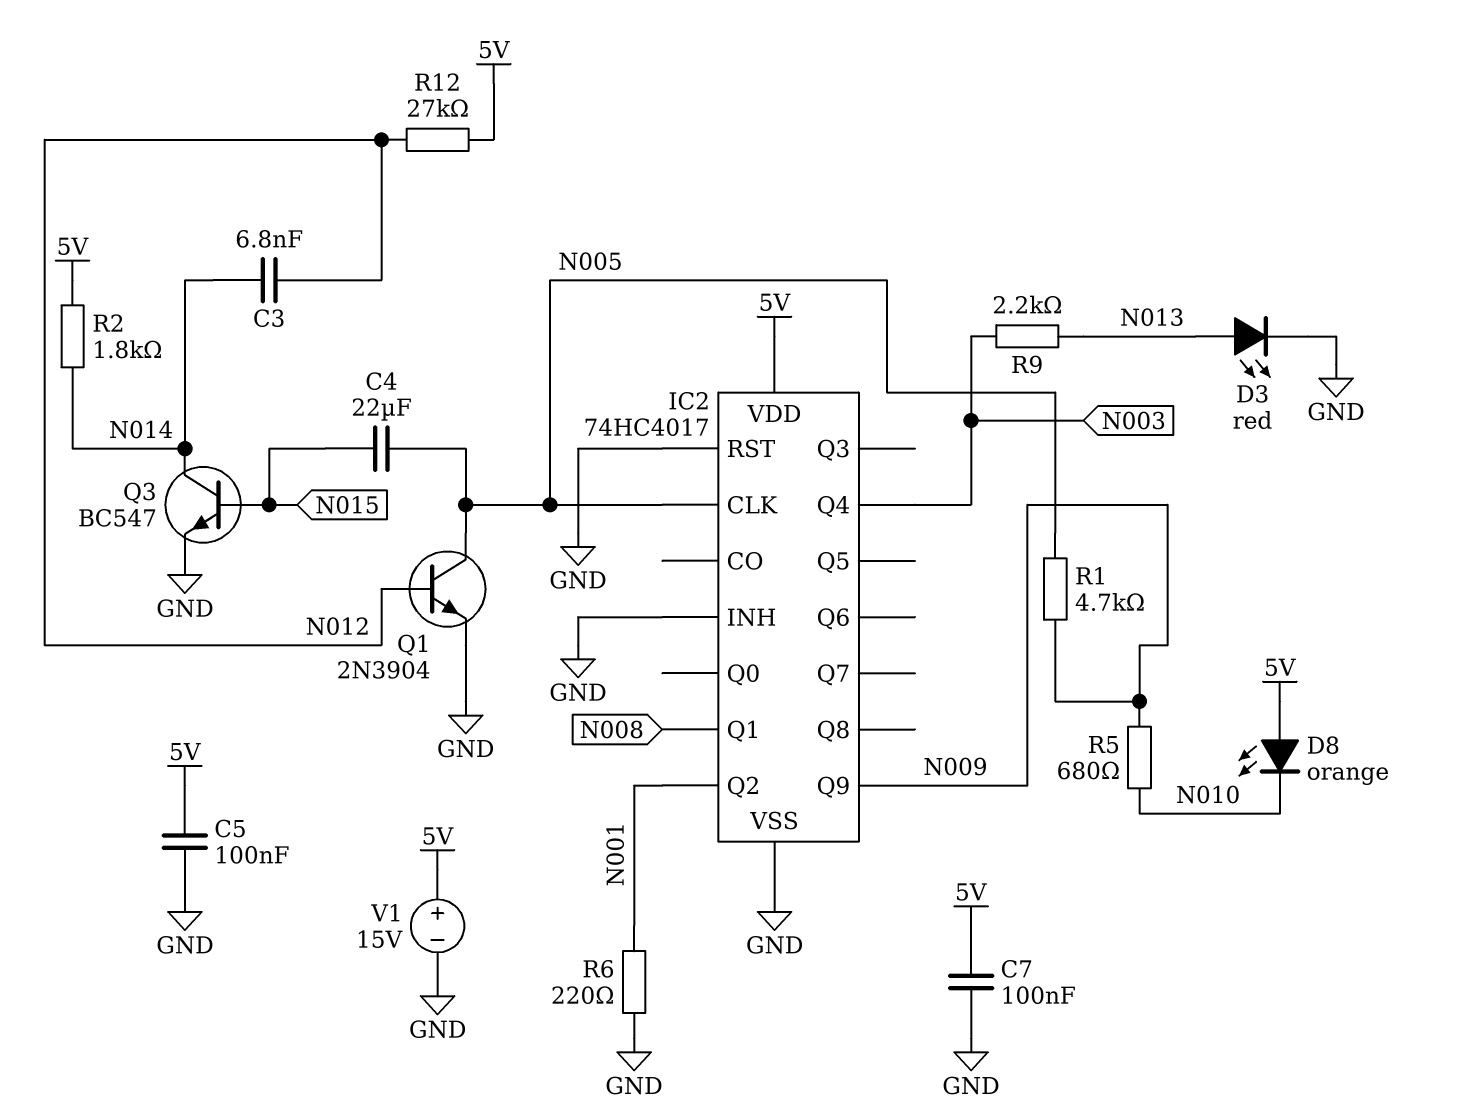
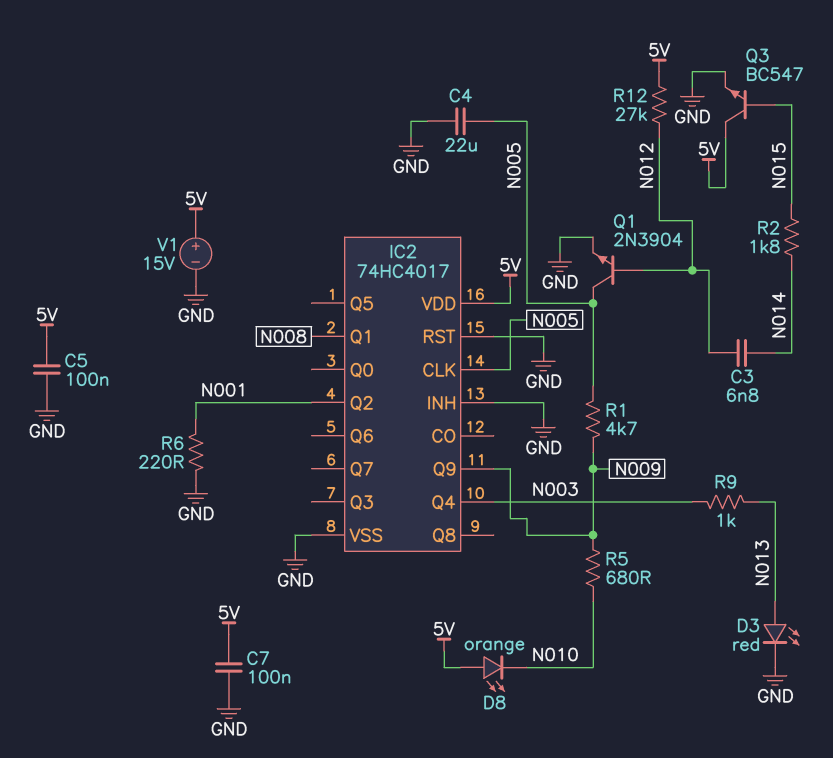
C4: 22uF (N005, N015) -> 22uF (GND, N005)
Q3: NPN BC547 (B N015, C N014, E GND) -> NPN BC547 (B N015, C 5V, E GND)
R2: 1.8k (5V, N014) -> 1.8k (N014, N015)
R9: 2.2k (N003, N013) -> 1k (N003, N013)

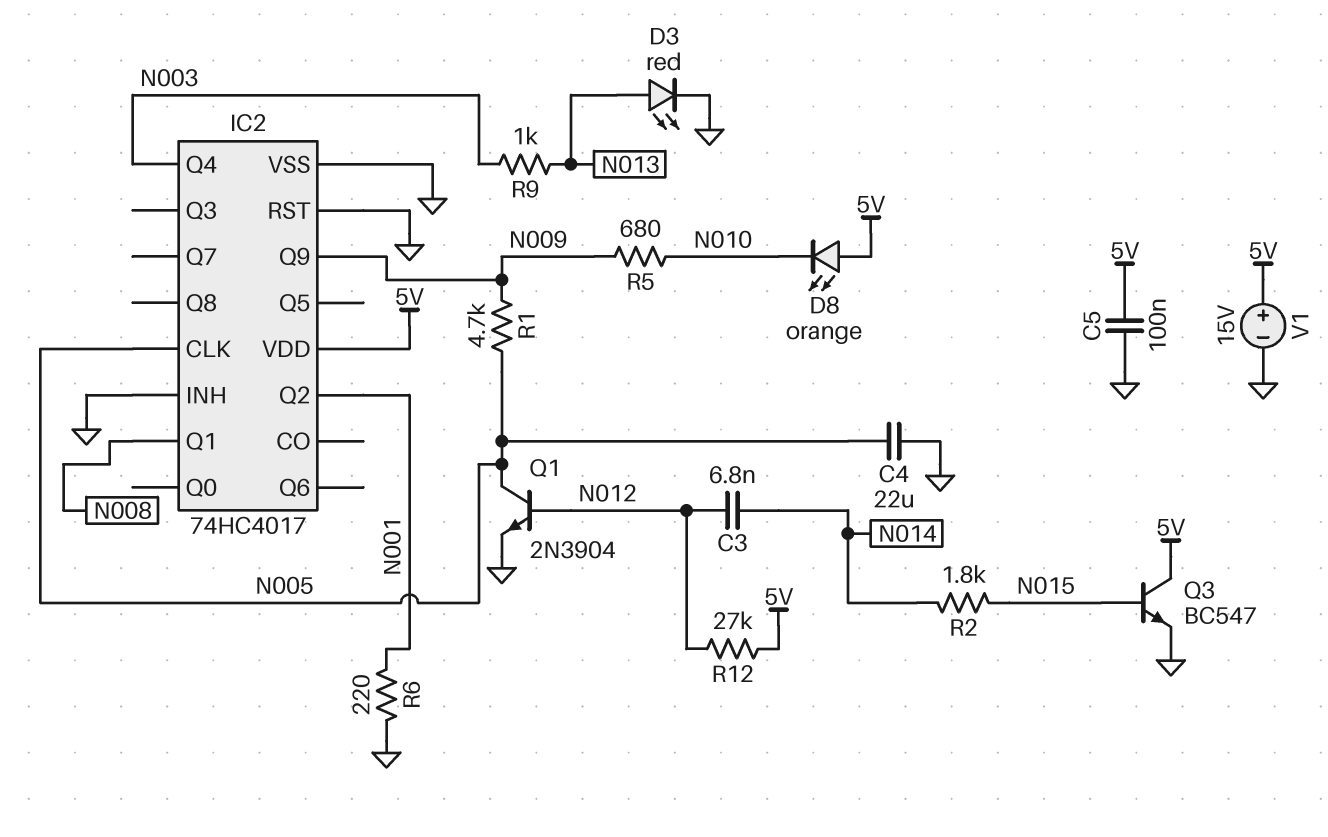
C7: 100nF (5V, GND) -> none

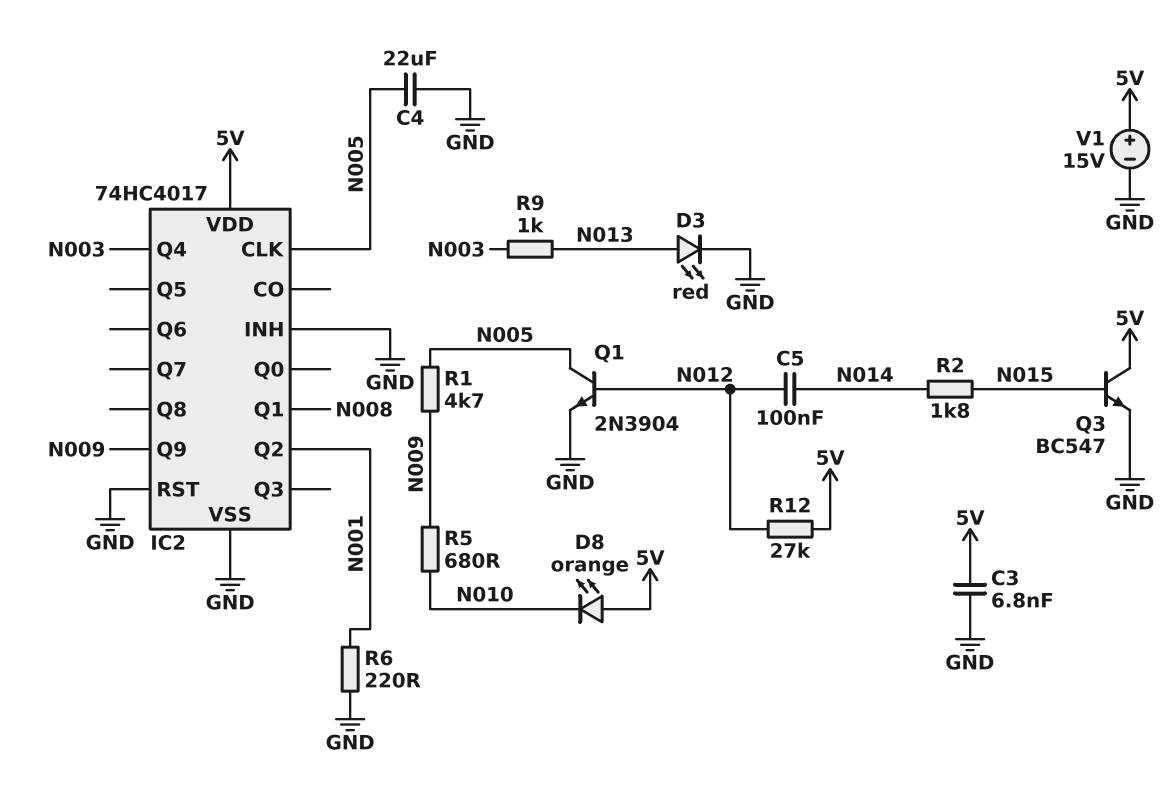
C3: 6.8nF (N012, N014) -> 6.8nF (5V, GND)
C5: 100nF (5V, GND) -> 100nF (N012, N014)

